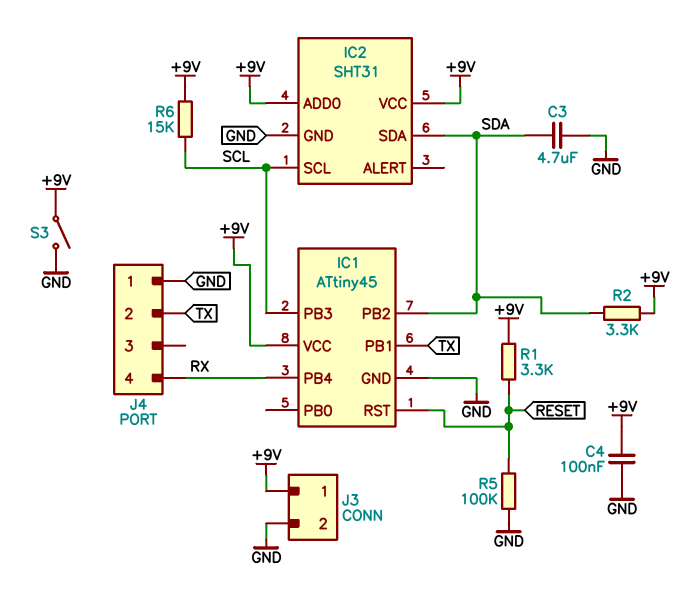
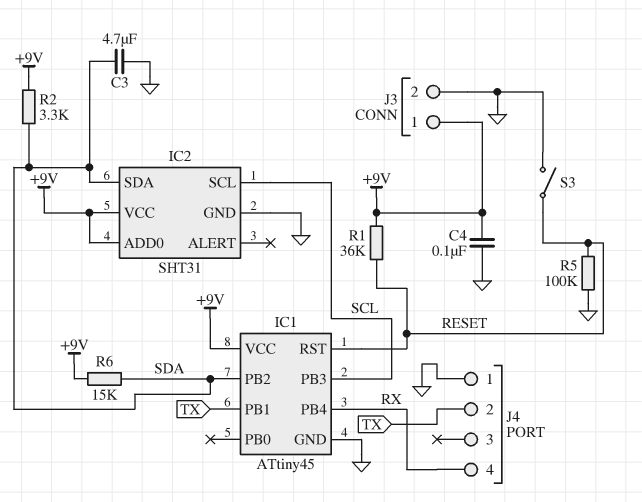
R1: 3.3k (+9V, RESET) -> 36k (+9V, RESET)
R6: 15k (+9V, SCL) -> 15k (+9V, SDA)
S3: switch (+9V, GND) -> switch (GND, RESET)

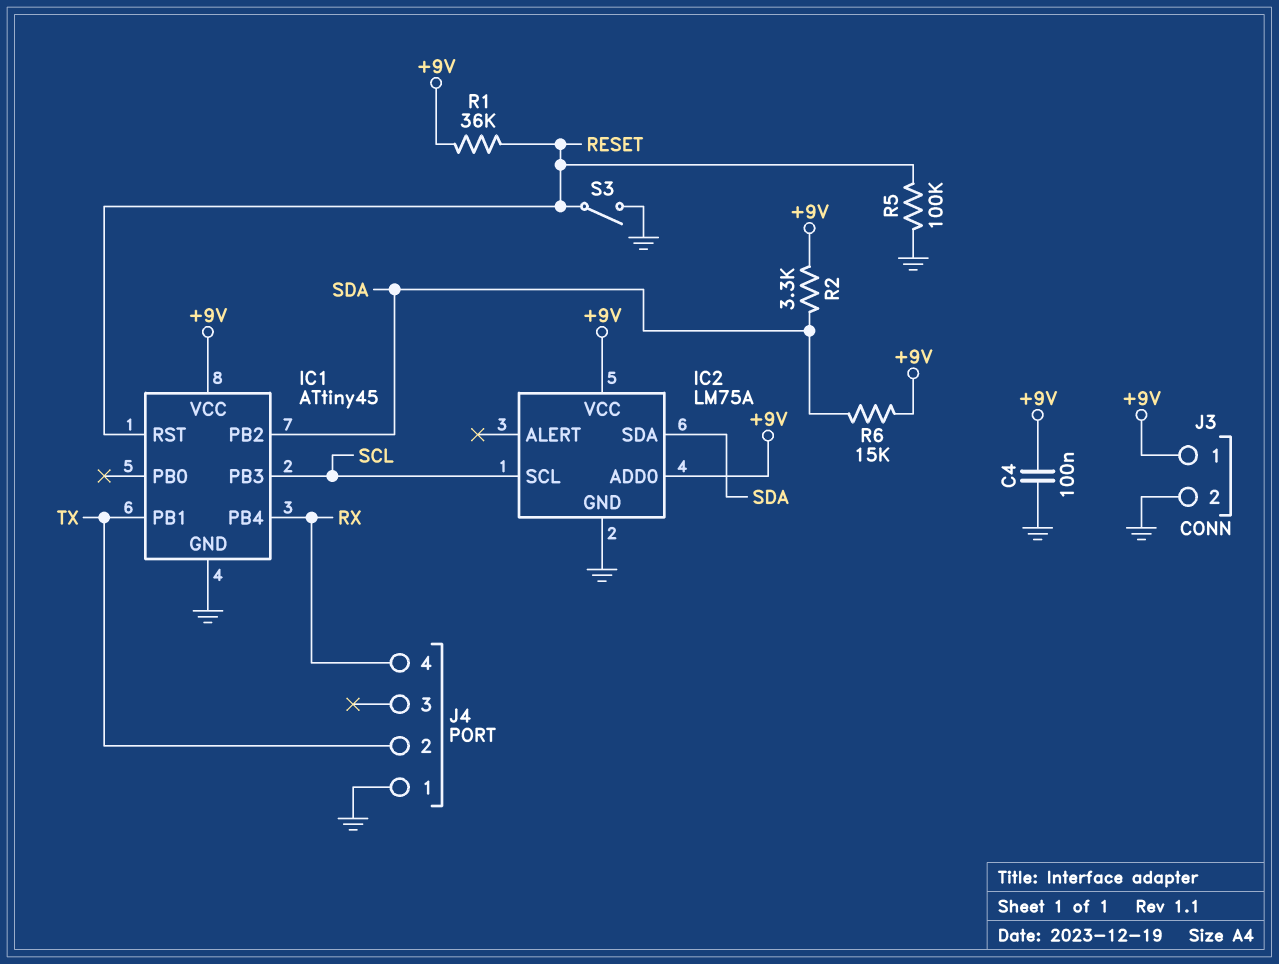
C3: 4.7uF (GND, SDA) -> none
IC2: SHT31 -> LM75A

